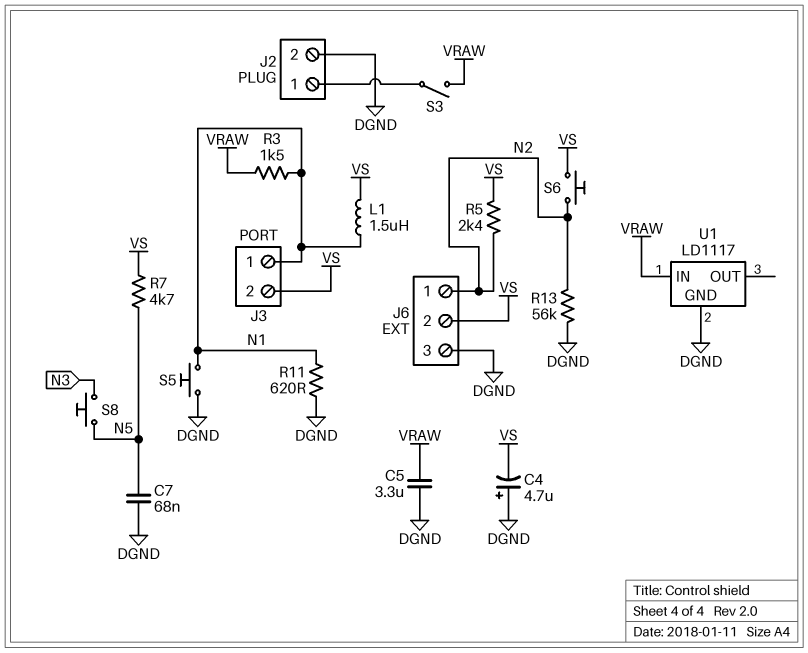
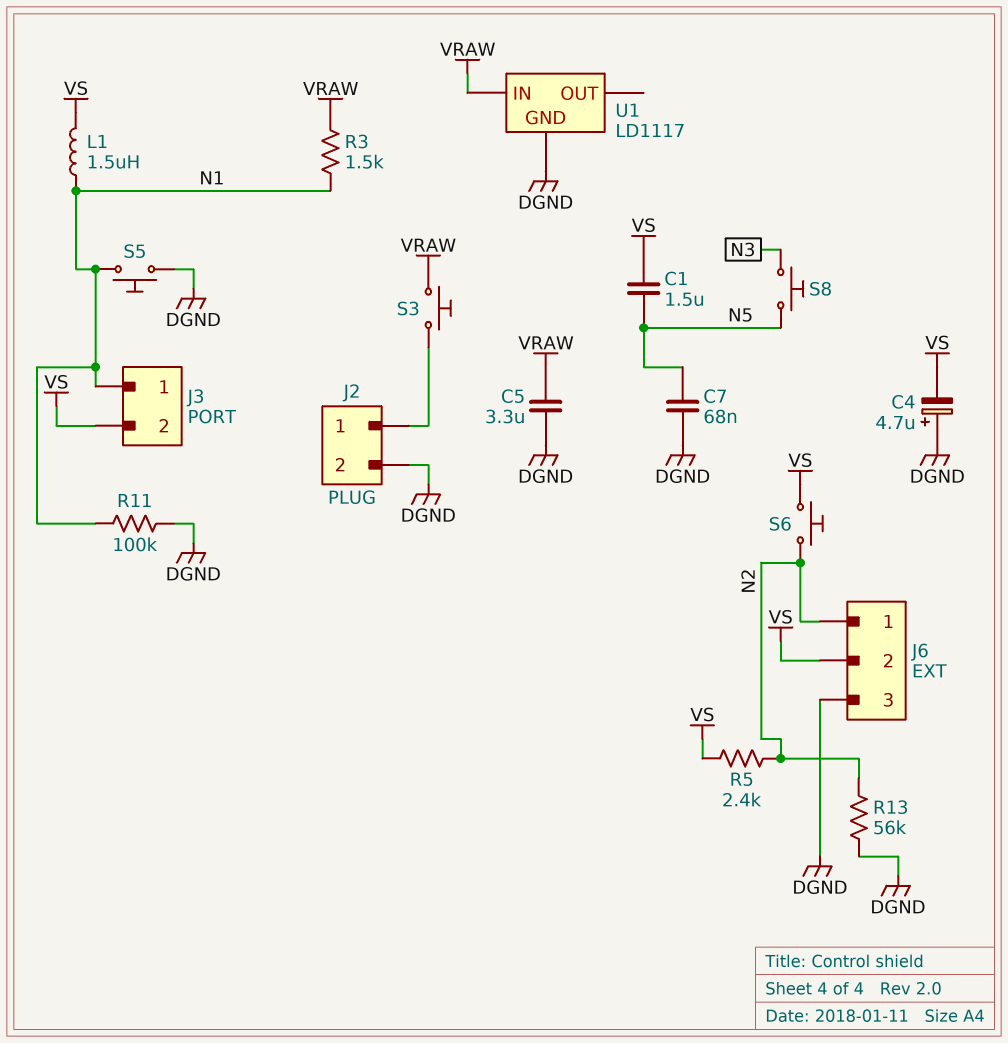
C1: none -> 1.5uF (N5, VS)
R7: 4.7k (N5, VS) -> none
R11: 620 (DGND, N1) -> 100k (DGND, N1)
S3: switch (J2/1, VRAW) -> button (J2/1, VRAW)

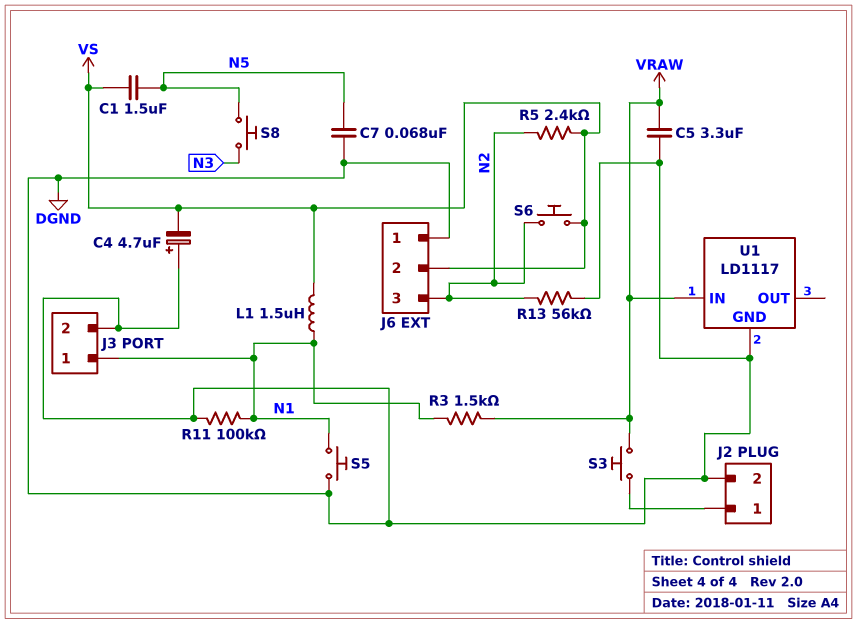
J3 pin 2: VS -> DGND
J6 pin 1: N2 -> DGND
J6 pin 3: DGND -> N2

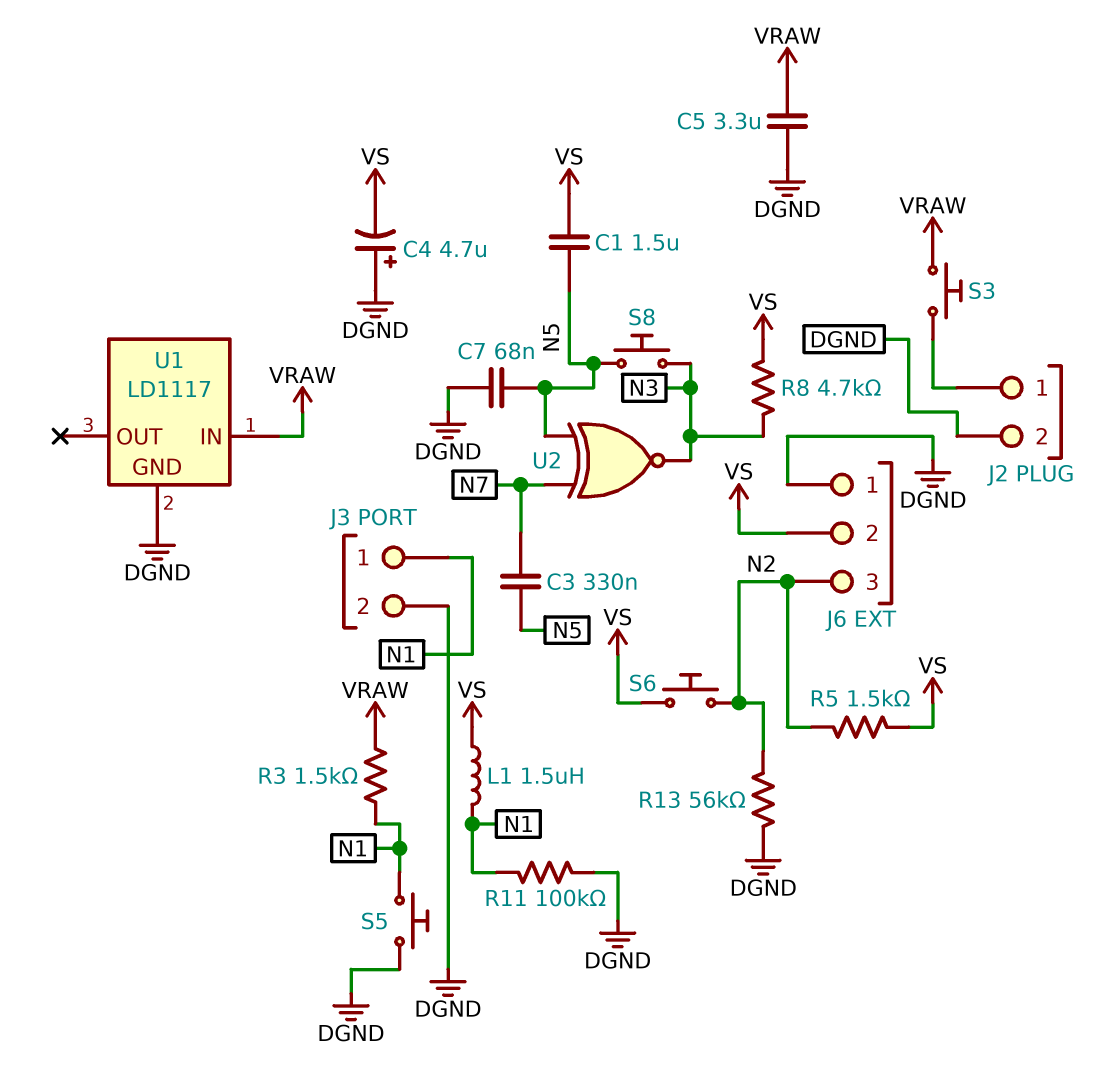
C3: none -> 330nF (N5, N7)
R5: 2.4k (N2, VS) -> 1.5k (N2, VS)
R8: none -> 4.7k (N3, VS)
U2: none -> XNOR (in N5, in N7, out N3)

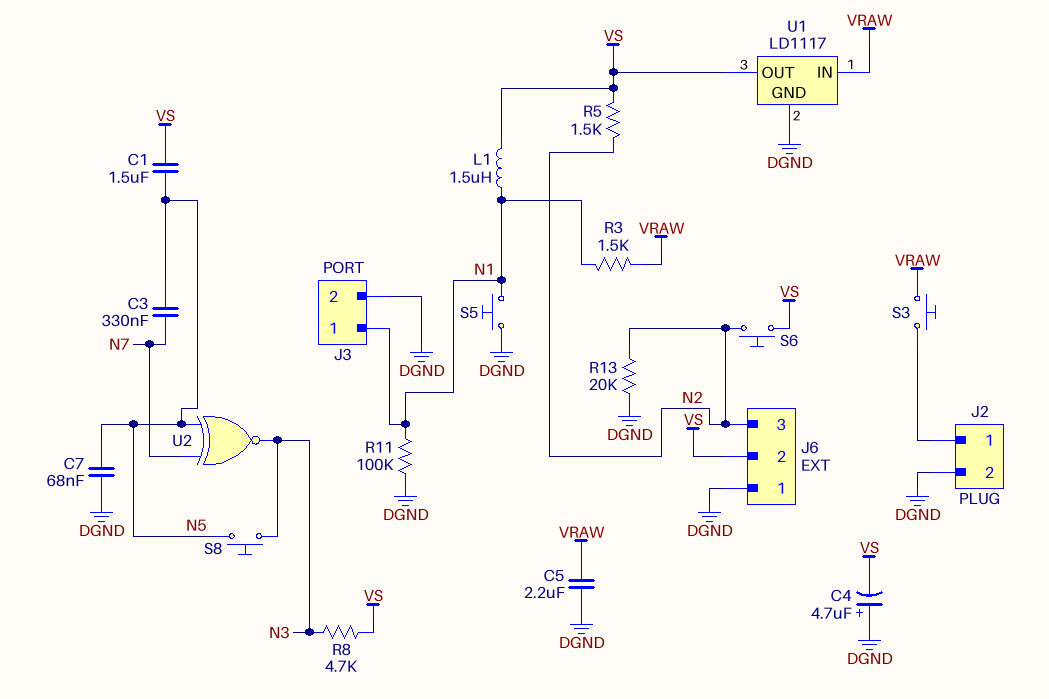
C5: 3.3uF (DGND, VRAW) -> 2.2uF (DGND, VRAW)
R13: 56k (DGND, N2) -> 20k (DGND, N2)
U1 pin OUT: none -> VS

